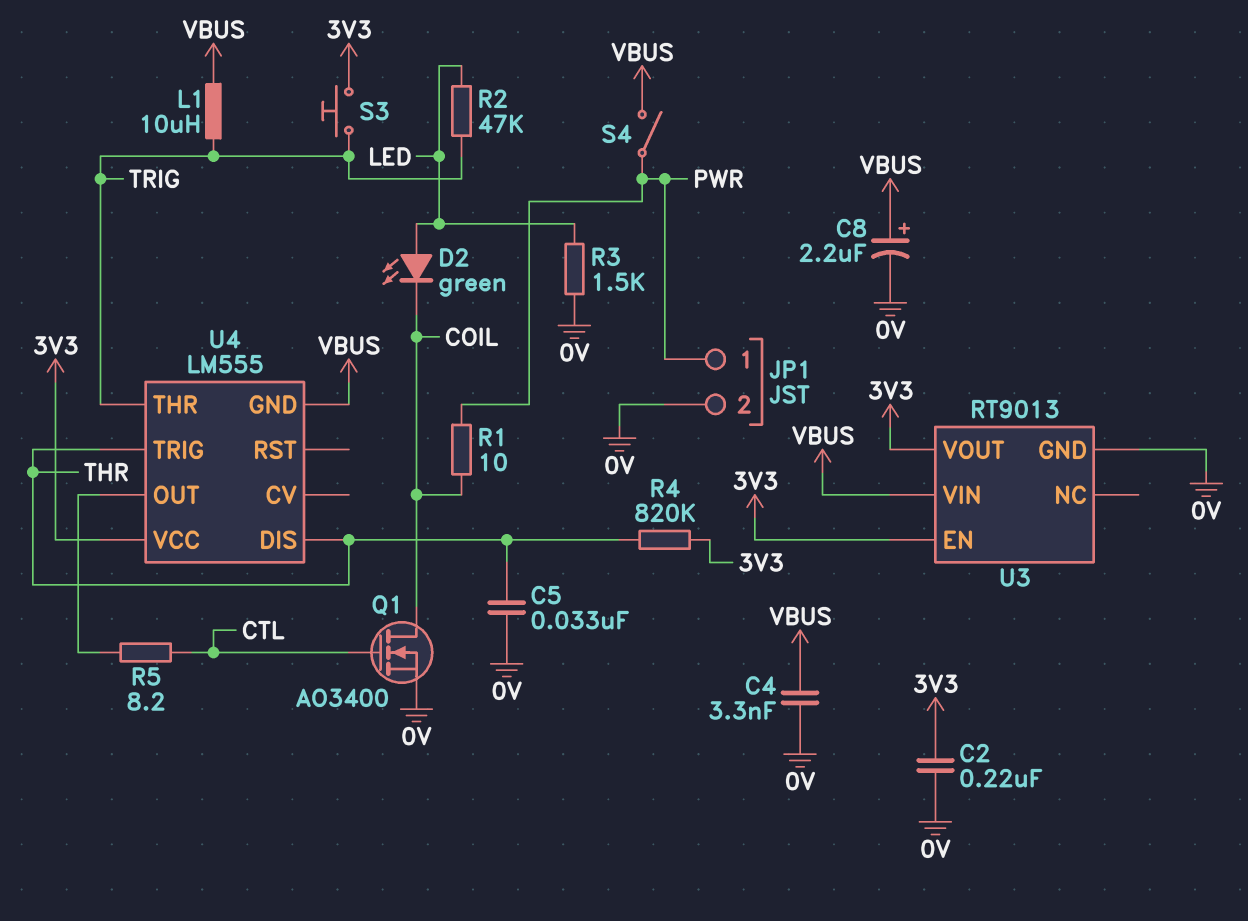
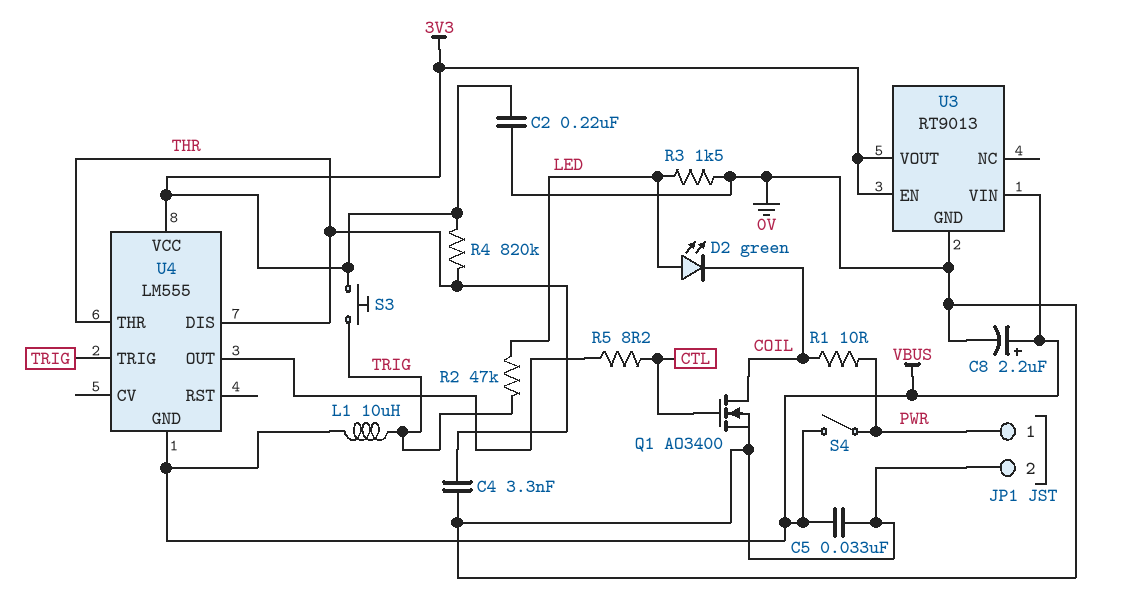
C4: 3.3nF (0V, VBUS) -> 3.3nF (0V, THR)
C5: 33nF (0V, THR) -> 33nF (0V, VBUS)
U4 pin THR: TRIG -> THR
U4 pin TRIG: THR -> TRIG

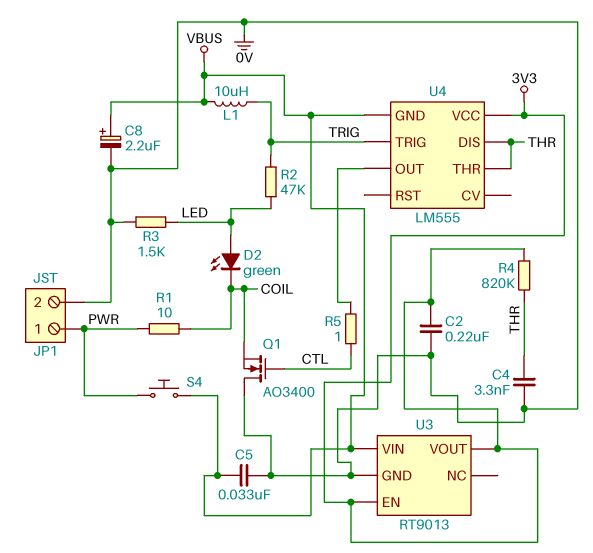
Q1: NMOS AO3400 (G CTL, D COIL, S 0V) -> NMOS AO3400 (G CTL, D 0V, S COIL)
R5: 8.2 (CTL, U4/OUT) -> 1 (CTL, U4/OUT)
S3: button (3V3, TRIG) -> none
S4: switch (PWR, VBUS) -> button (PWR, VBUS)

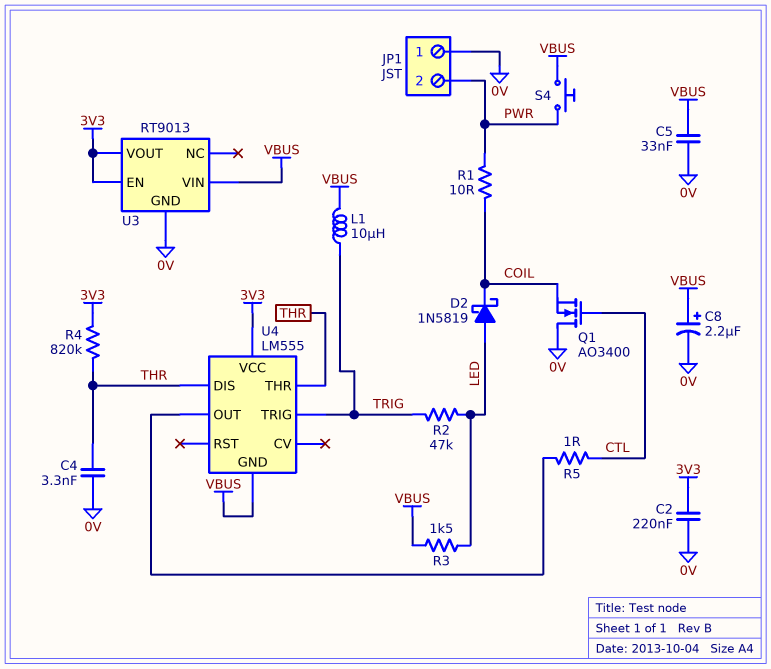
D2: LED green (A LED, K COIL) -> schottky 1N5819 (A LED, K COIL)
JP1 pin 1: PWR -> 0V
JP1 pin 2: 0V -> PWR
R3: 1.5k (0V, LED) -> 1.5k (LED, VBUS)

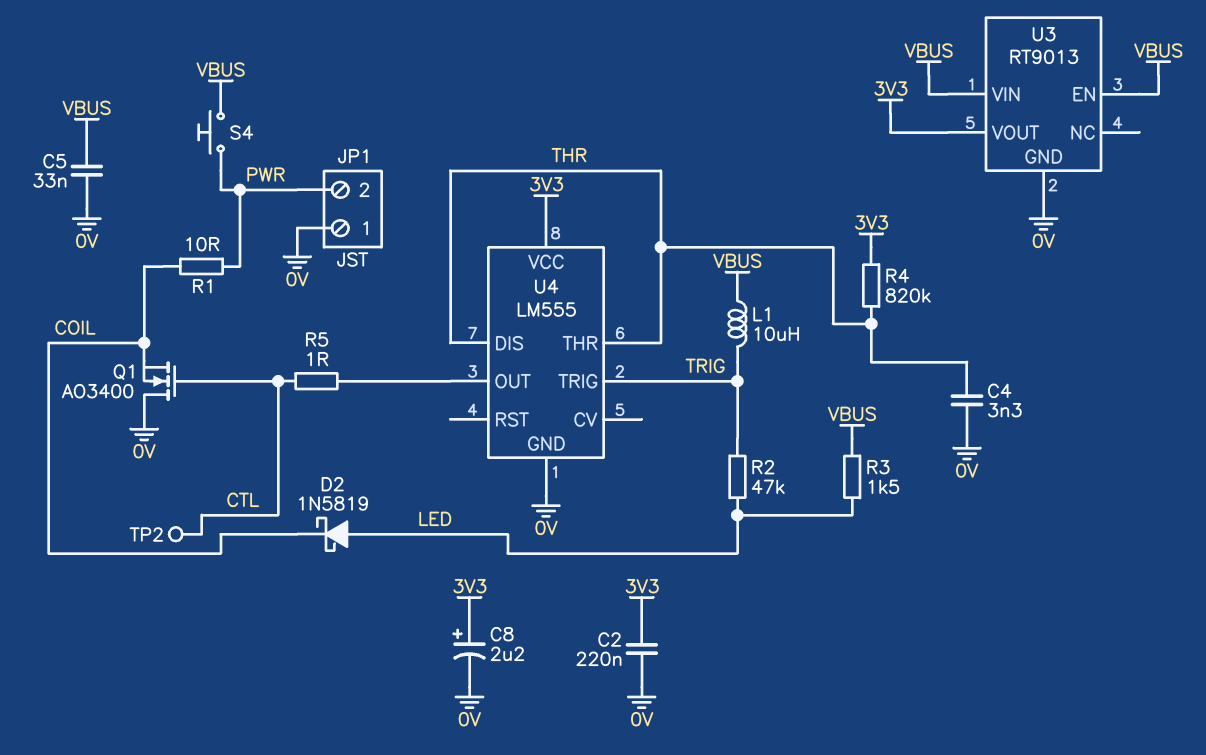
C8: 2.2uF (plus VBUS, minus 0V) -> 2.2uF (plus 3V3, minus 0V)
TP2: none -> test point (CTL)
U3 pin EN: 3V3 -> VBUS
U4 pin GND: VBUS -> 0V

